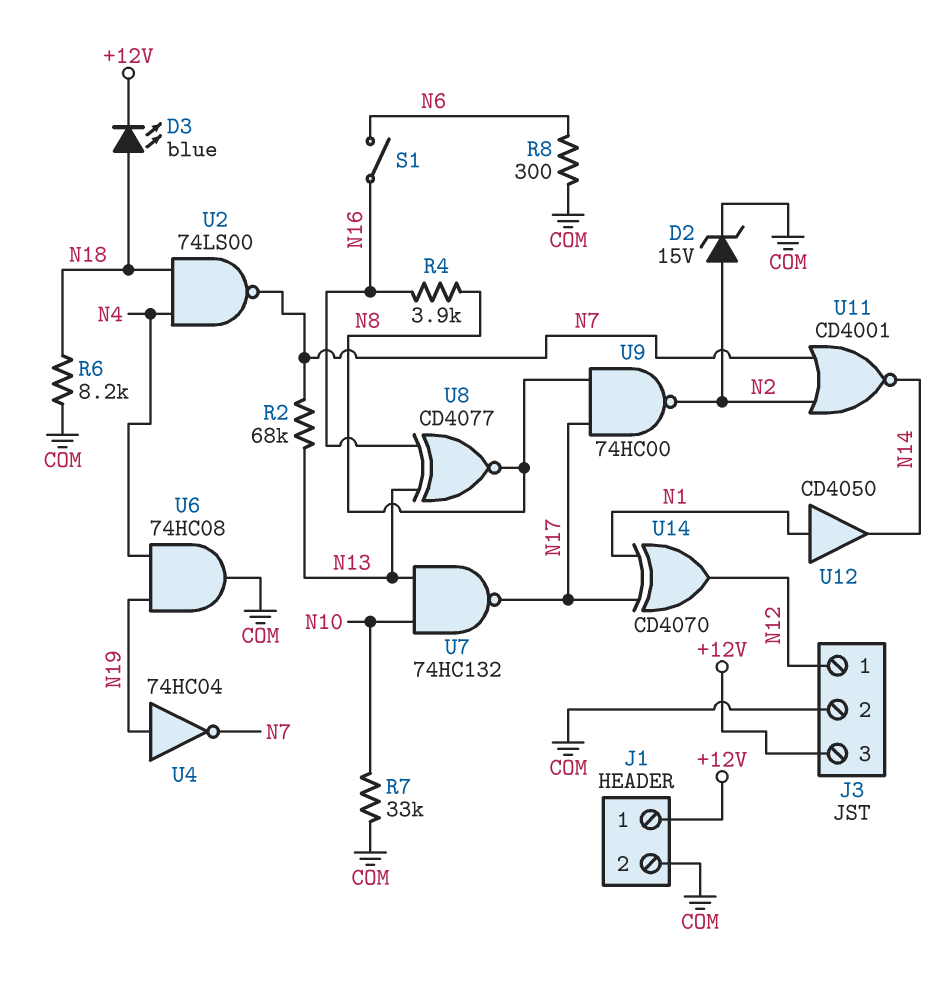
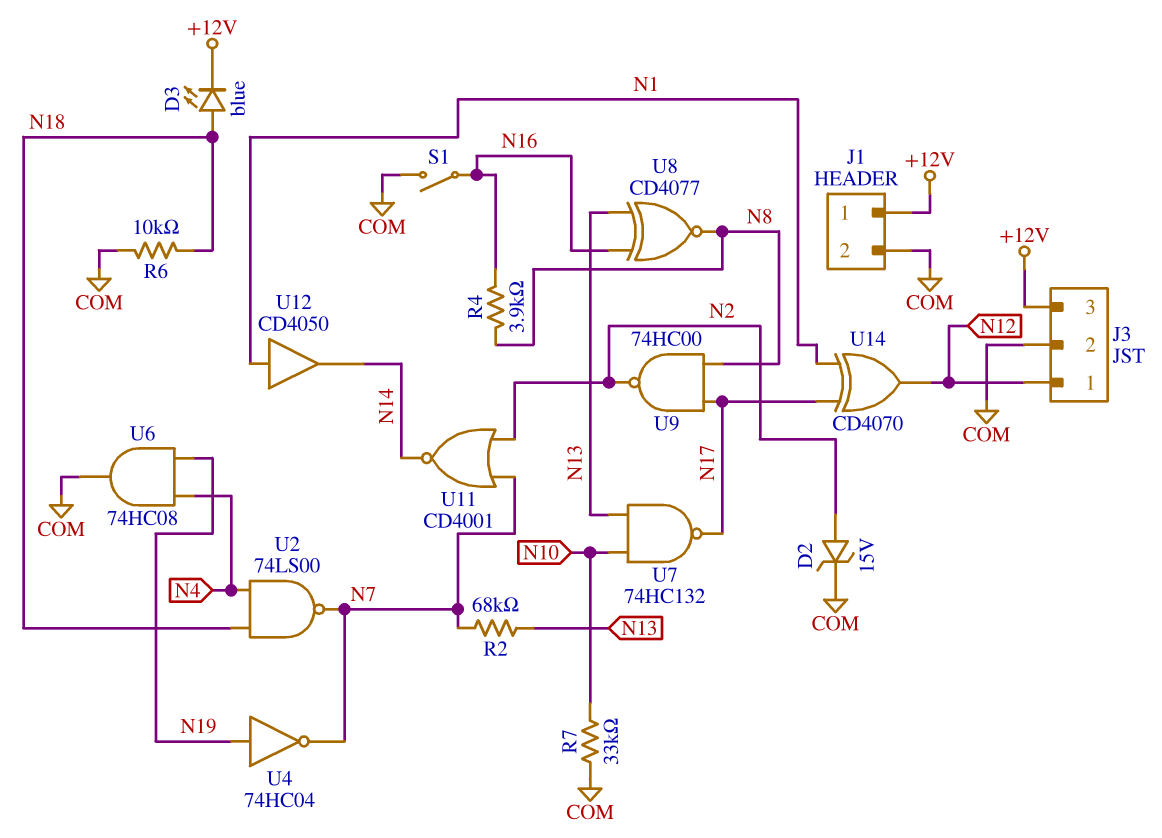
R6: 8.2k (COM, N18) -> 10k (COM, N18)
R8: 300 (COM, N6) -> none
S1: switch (N6, N16) -> switch (COM, N16)

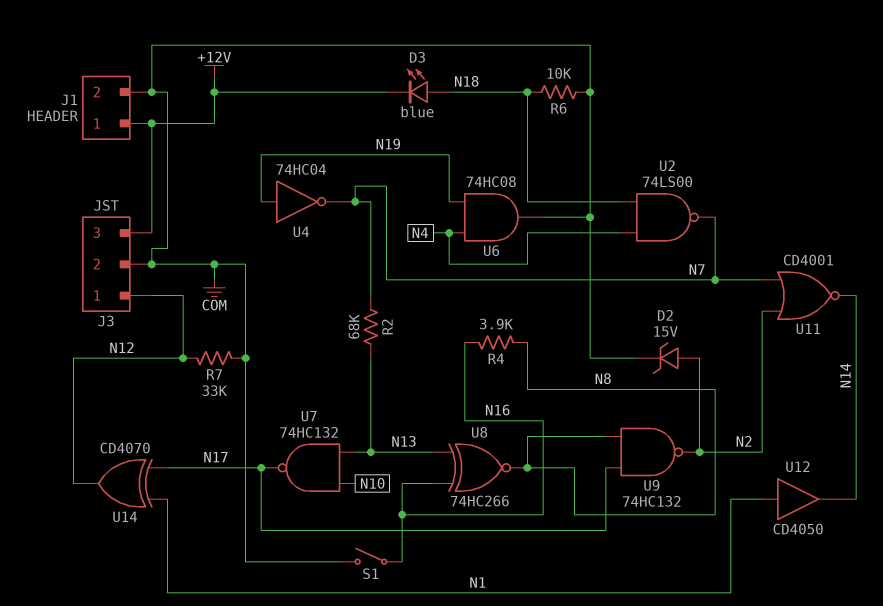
R7: 33k (COM, N10) -> 33k (COM, N12)
U8: XNOR CD4077 (in N13, in N16, out N8) -> XNOR 74HC266 (in N13, in N16, out N8)
U9: NAND 74HC00 (in N8, in N17, out N2) -> NAND 74HC132 (in N8, in N17, out N2)

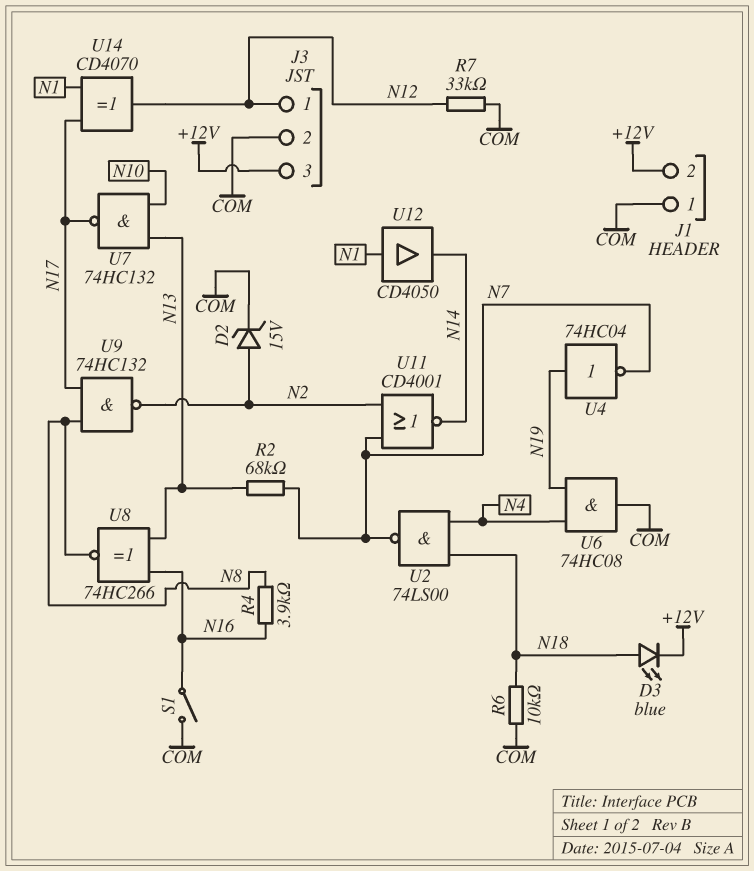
J1 pin 1: +12V -> COM
J1 pin 2: COM -> +12V

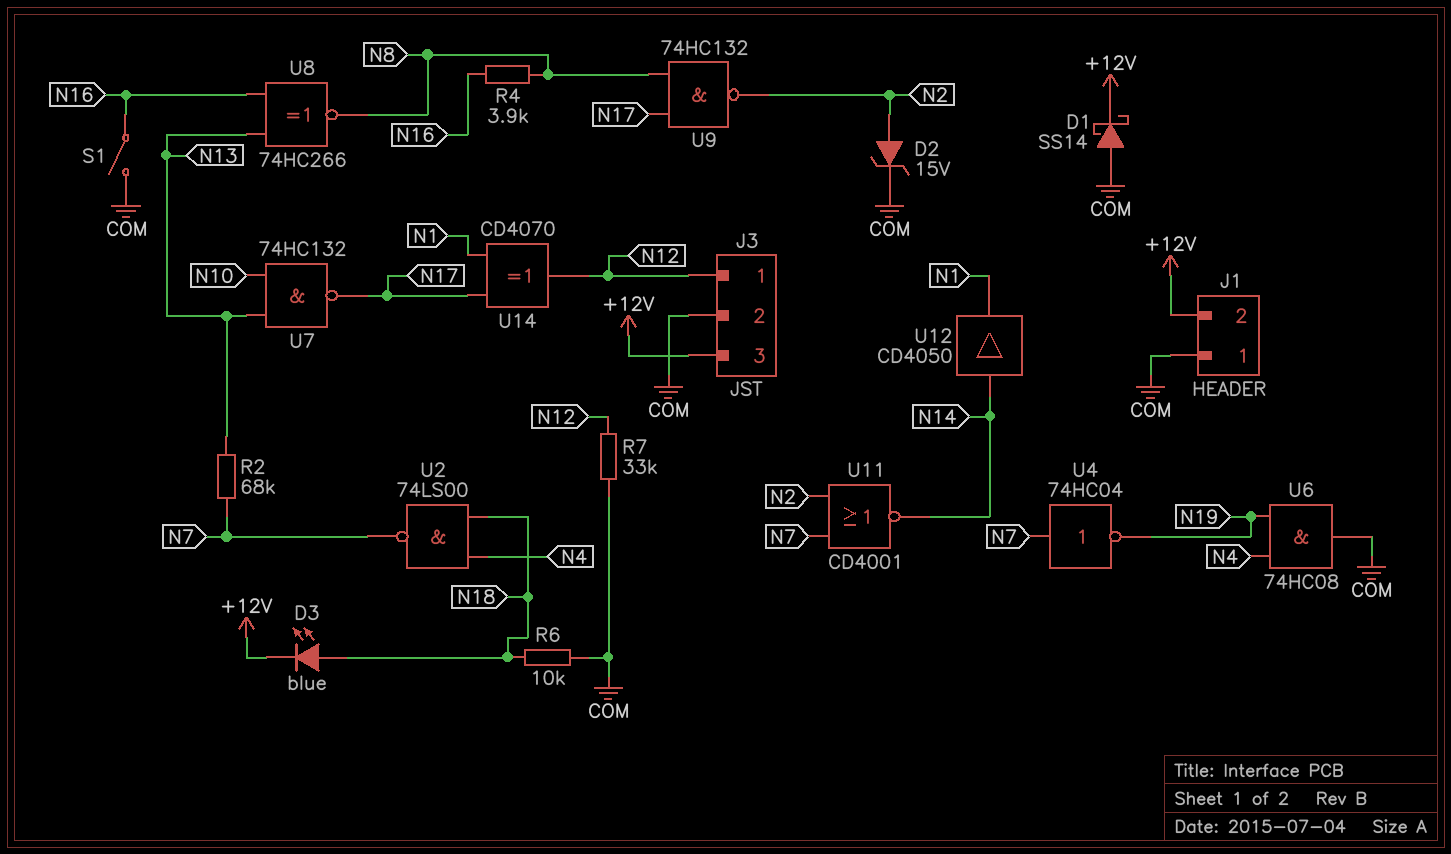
D1: none -> schottky SS14 (A COM, K +12V)
U4: NOT 74HC04 (in N19, out N7) -> NOT 74HC04 (in N7, out N19)
U12: buffer CD4050 (in N1, out N14) -> buffer CD4050 (in N14, out N1)

